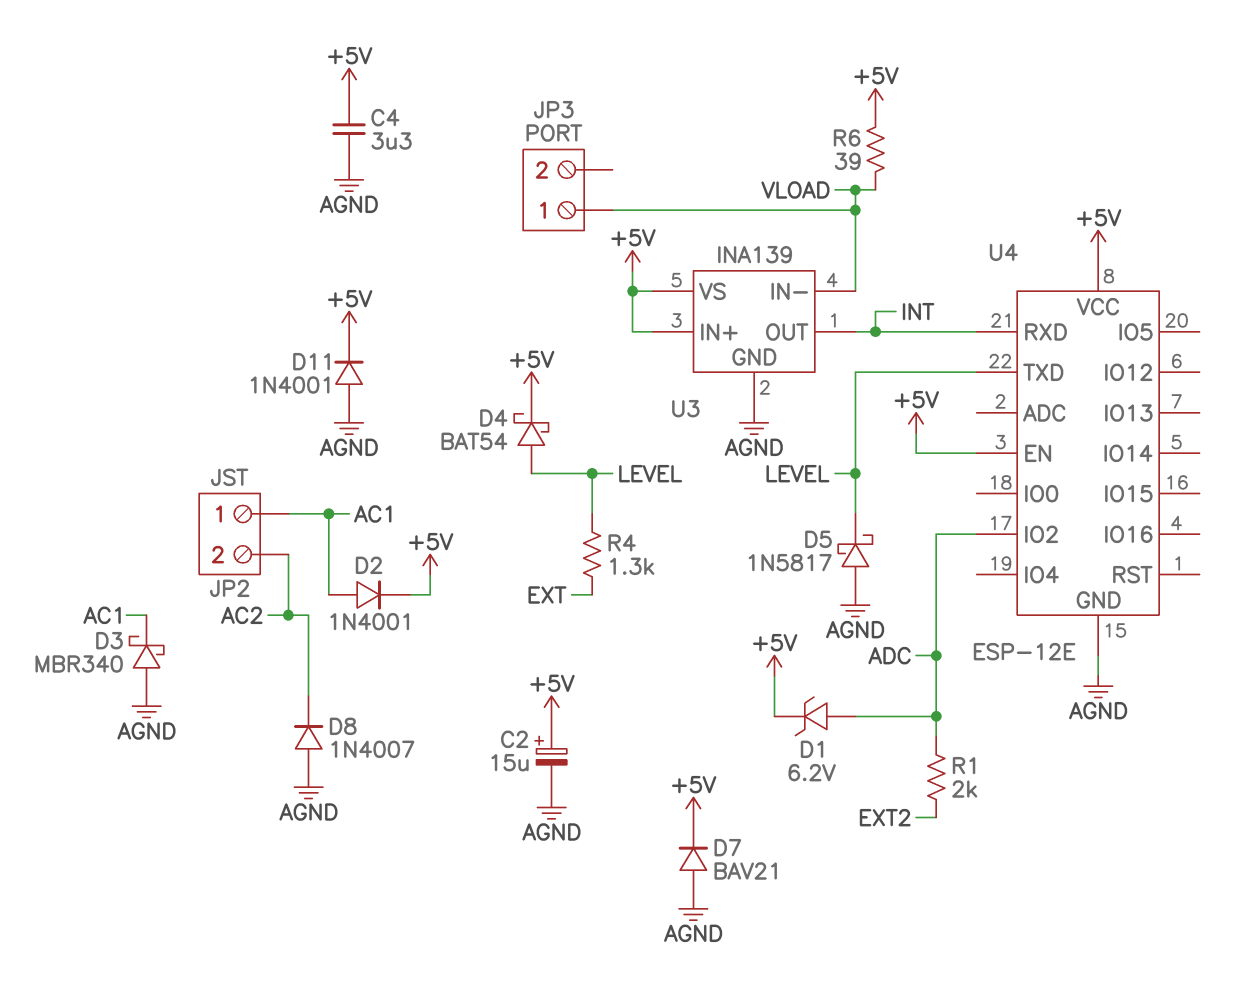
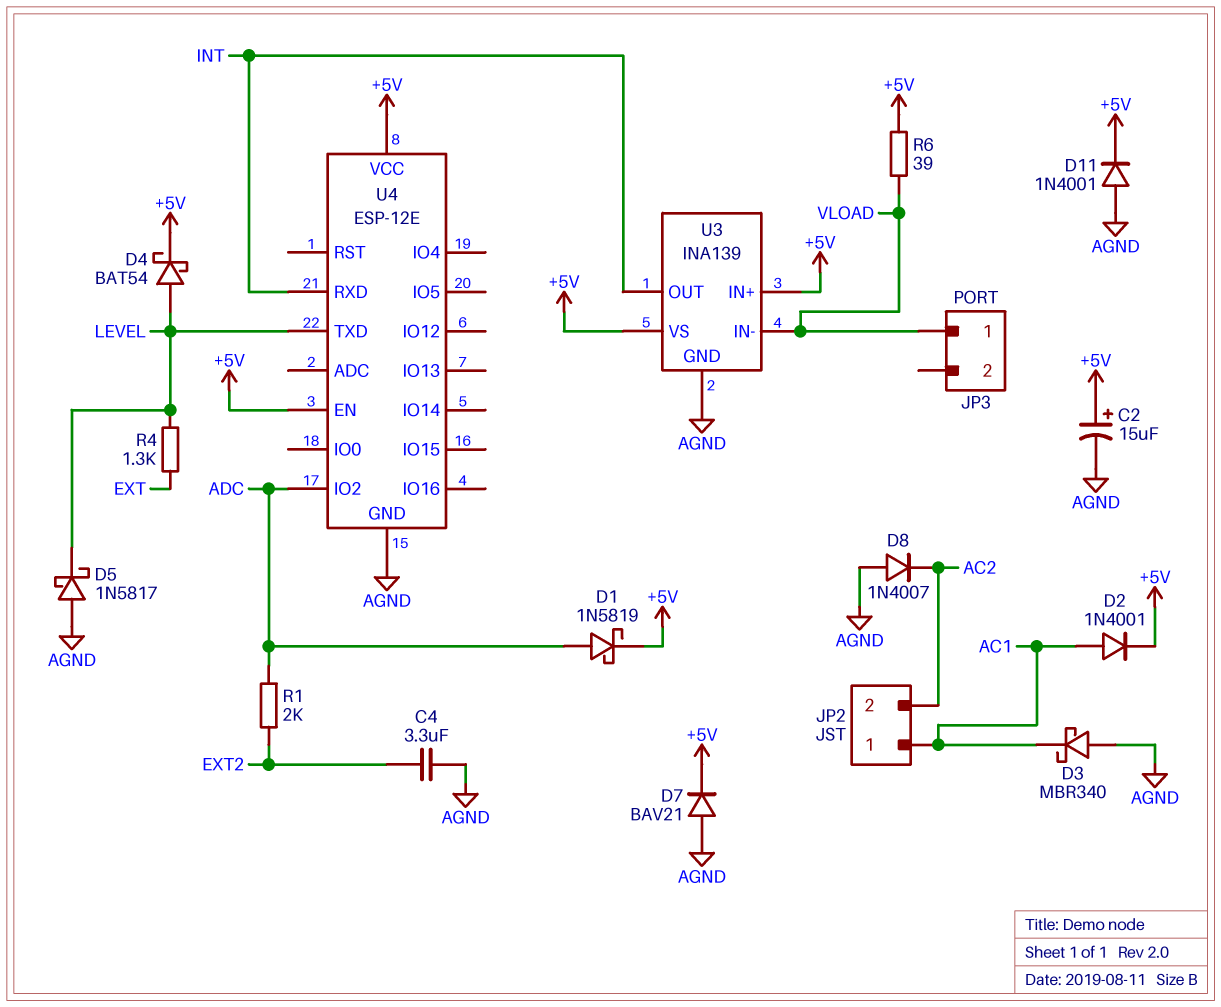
C4: 3.3uF (+5V, AGND) -> 3.3uF (AGND, EXT2)
D1: zener 6.2V (A ADC, K +5V) -> schottky 1N5819 (A ADC, K +5V)

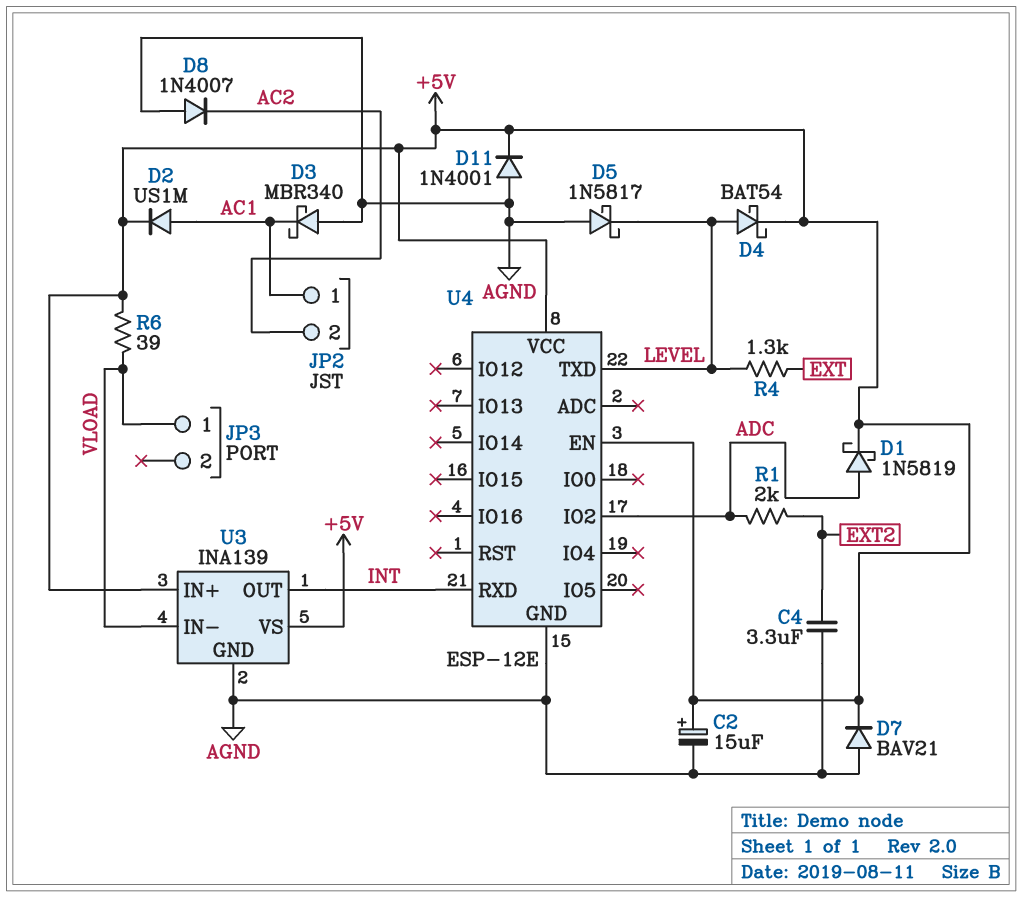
D2: diode 1N4001 (A AC1, K +5V) -> diode US1M (A AC1, K +5V)

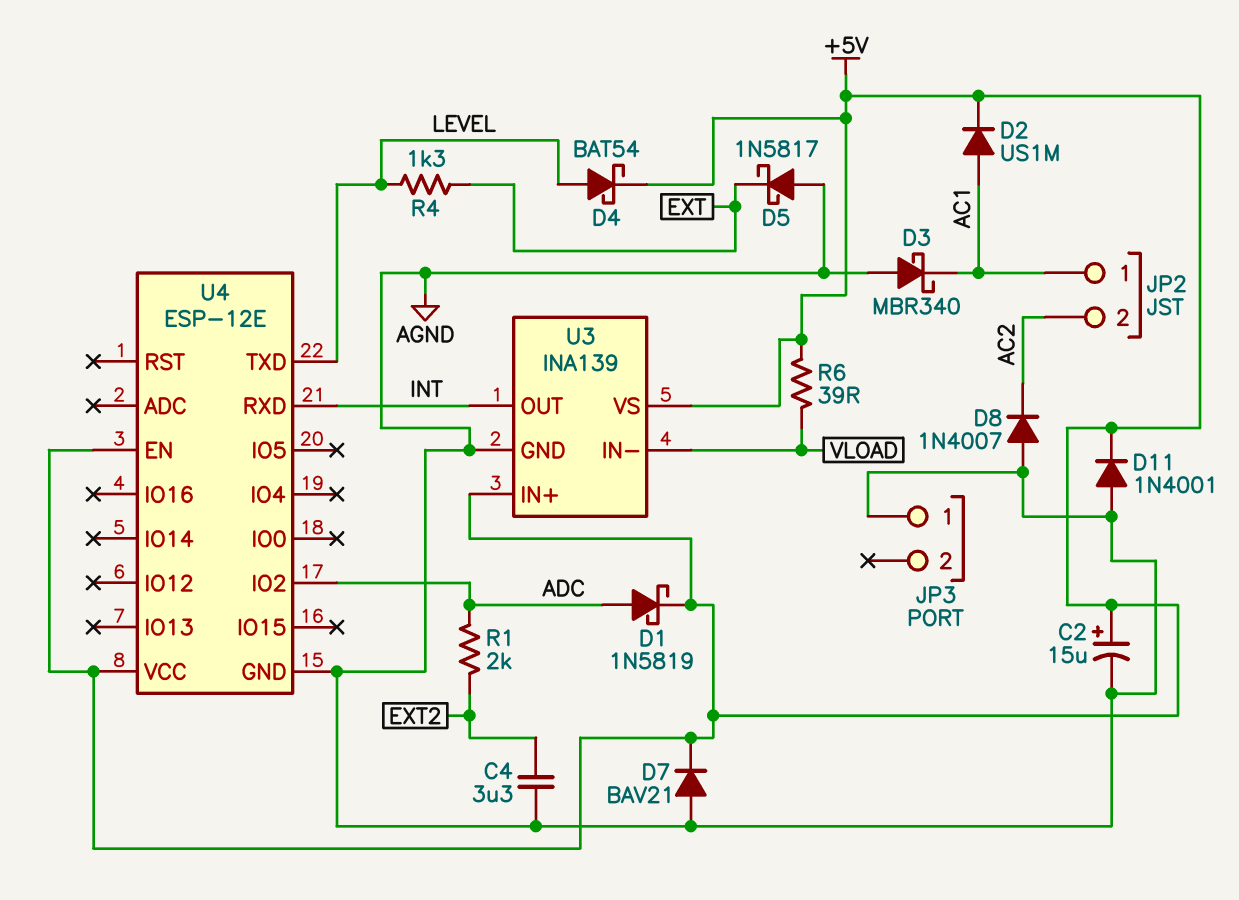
D5: schottky 1N5817 (A AGND, K LEVEL) -> schottky 1N5817 (A AGND, K EXT)
JP3 pin 1: VLOAD -> AGND

